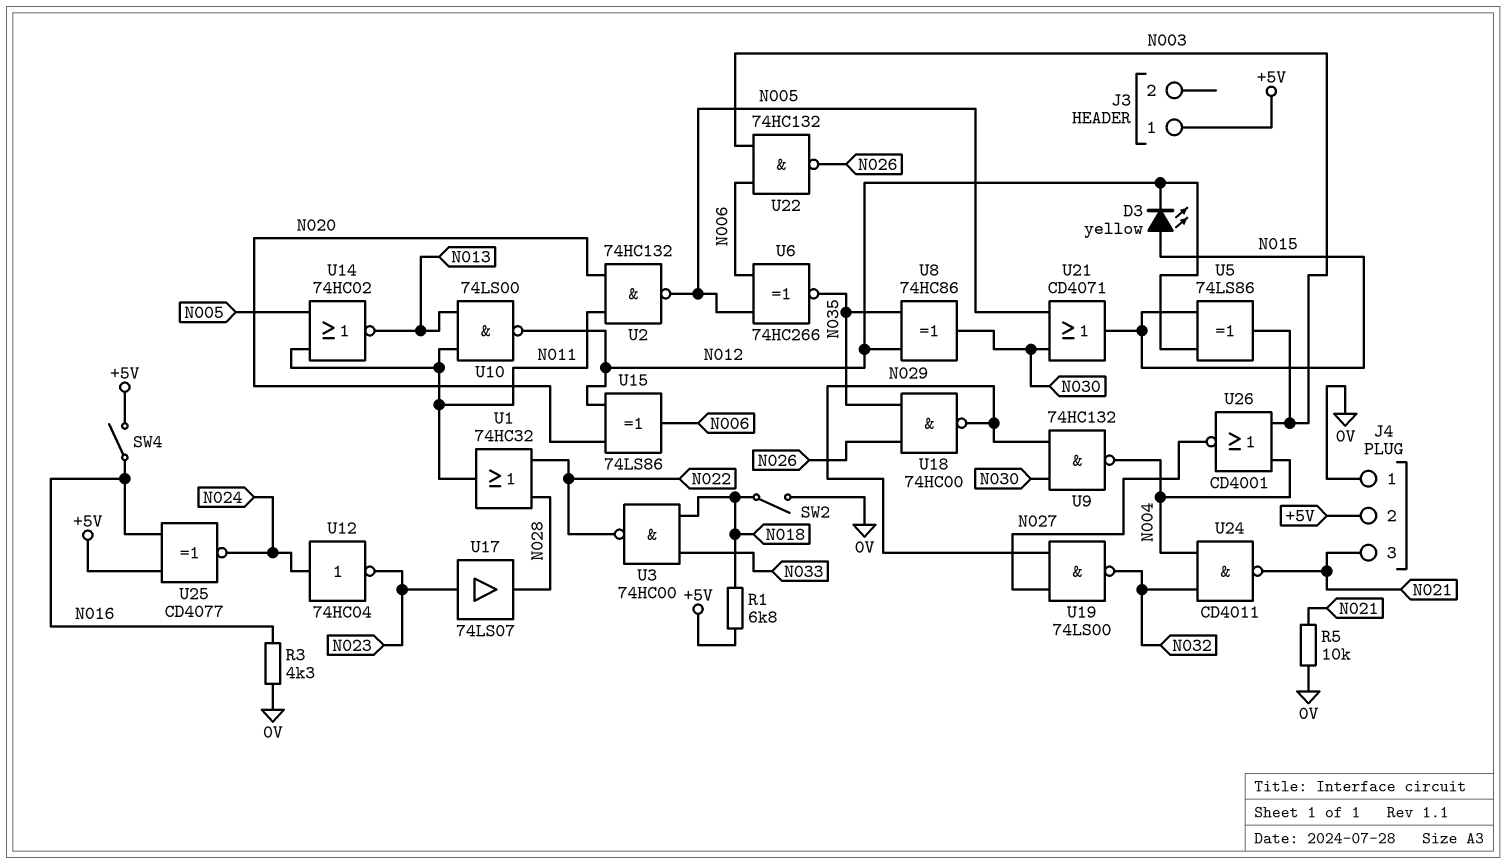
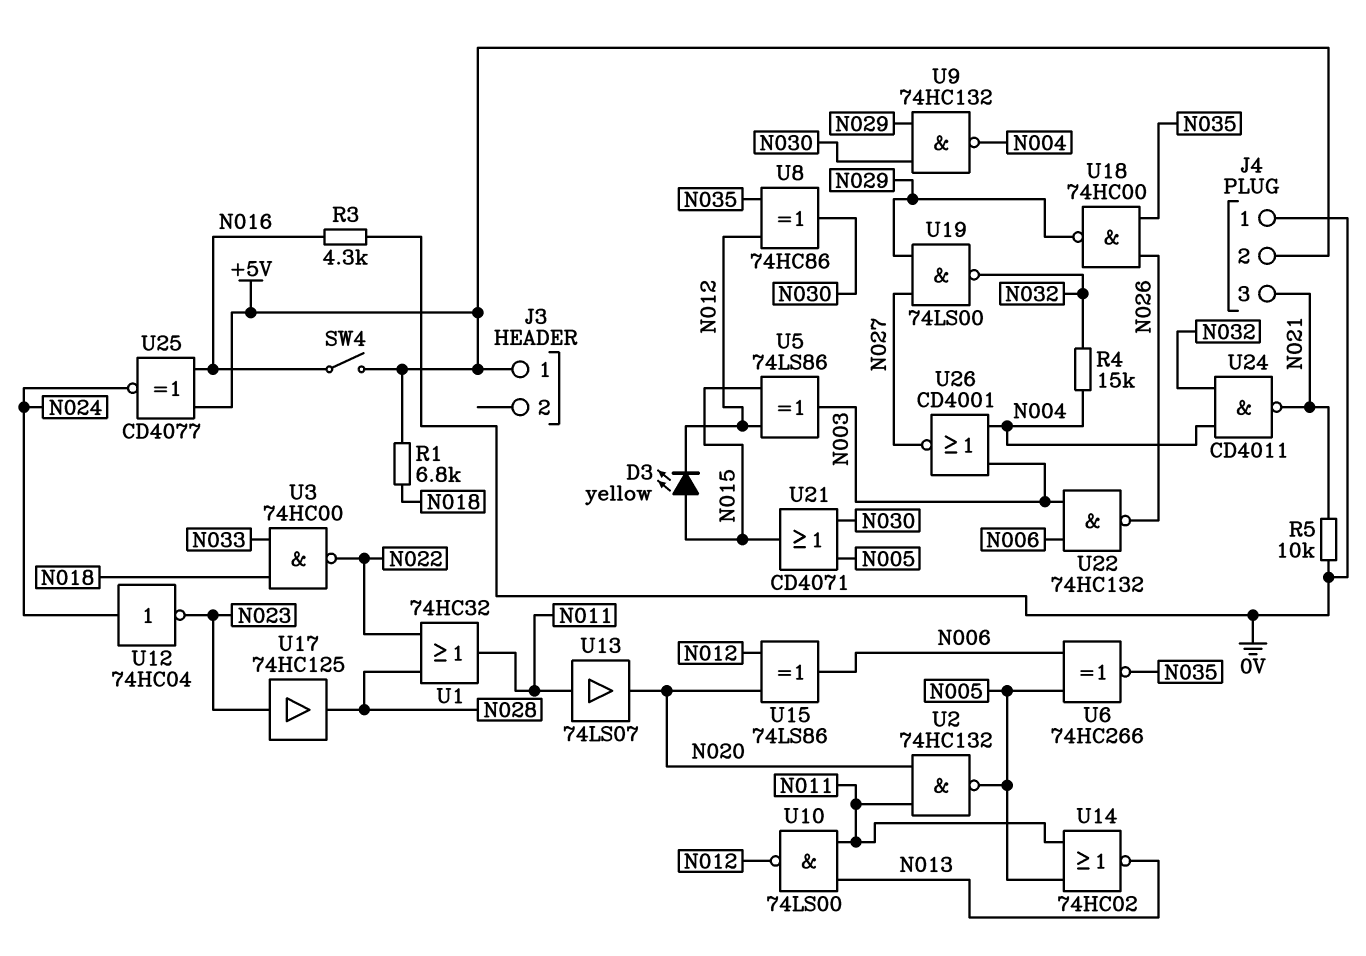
R4: none -> 15k (N004, N032)
SW2: switch (0V, N018) -> none
U13: none -> buffer 74LS07 (in N011, out N020)
U17: buffer 74LS07 (in N023, out N028) -> buffer 74HC125 (in N023, out N028)

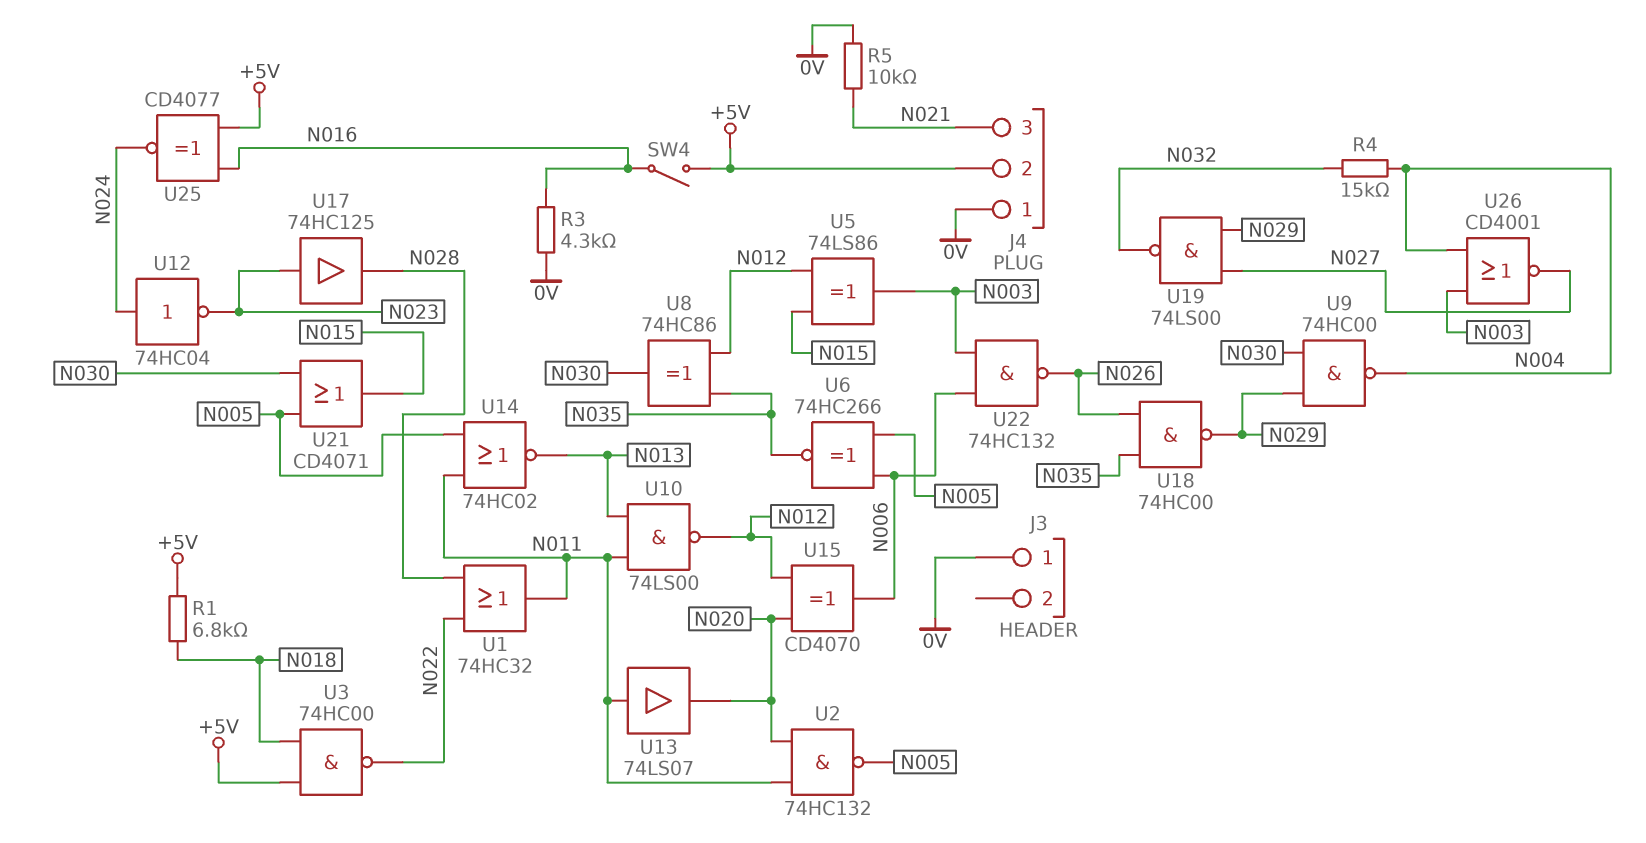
D3: LED yellow (A N015, K N012) -> none
J3 pin 1: +5V -> 0V
U3: NAND 74HC00 (in N018, in N033, out N022) -> NAND 74HC00 (in +5V, in N018, out N022)
U9: NAND 74HC132 (in N029, in N030, out N004) -> NAND 74HC00 (in N029, in N030, out N004)
U15: XOR 74LS86 (in N012, in N020, out N006) -> XOR CD4070 (in N012, in N020, out N006)
U24: NAND CD4011 (in N004, in N032, out N021) -> none

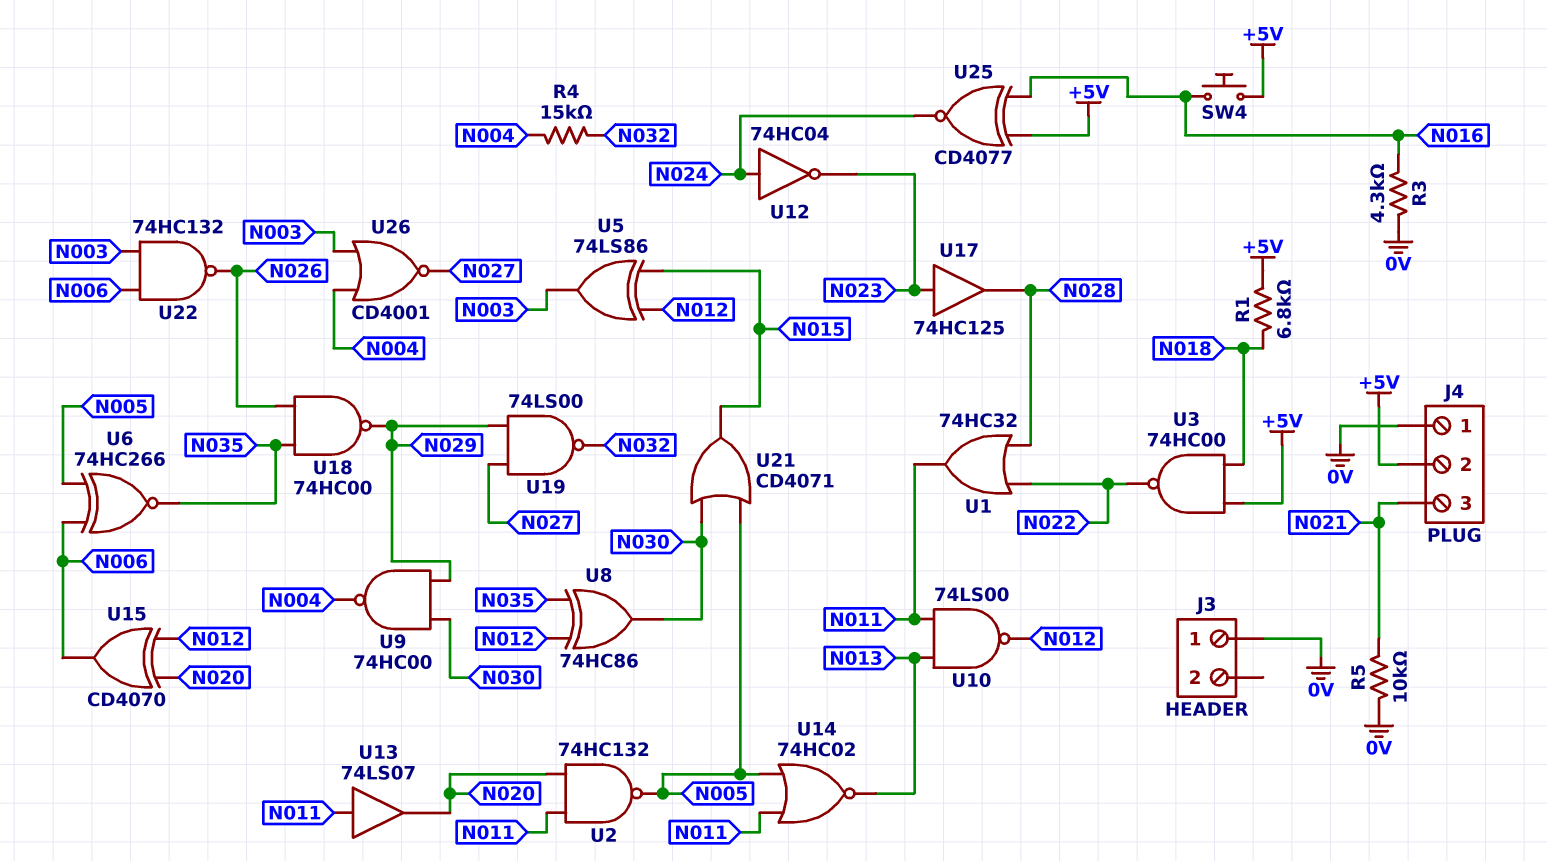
SW4: switch (+5V, N016) -> button (+5V, N016)

